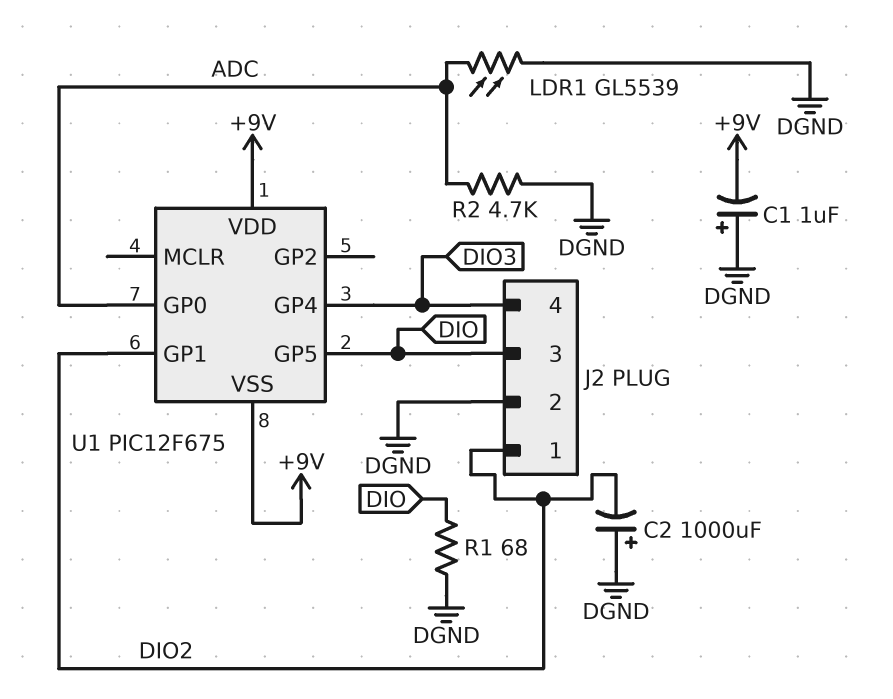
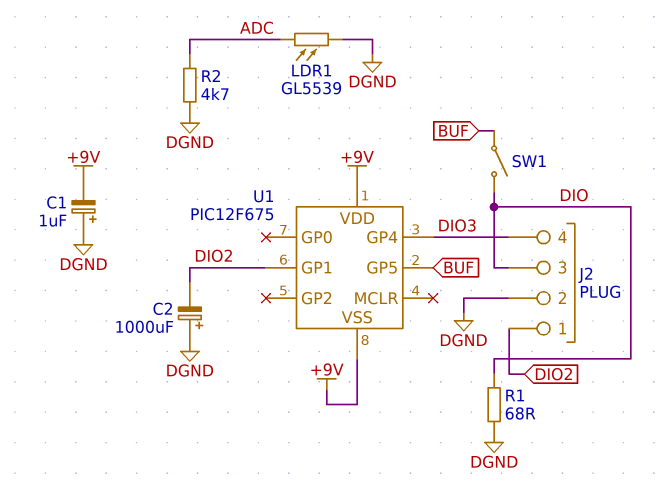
SW1: none -> switch (BUF, DIO)
U1 pin GP0: ADC -> none
U1 pin GP5: DIO -> BUF

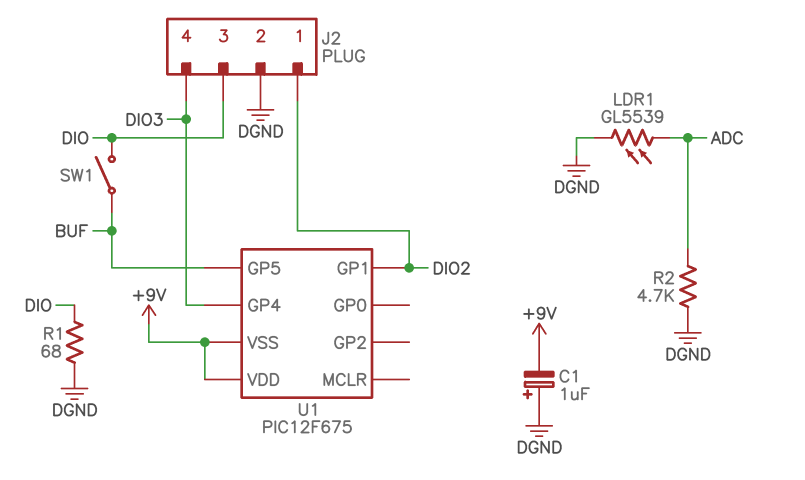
C2: 1000uF (plus DGND, minus DIO2) -> none

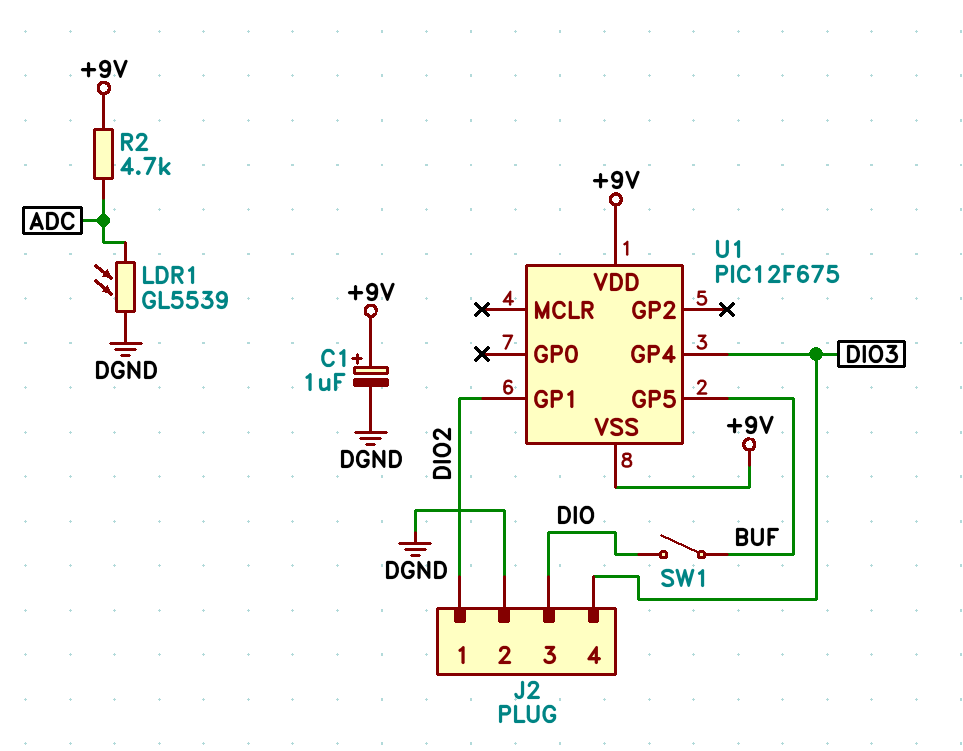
C1: 1uF (plus DGND, minus +9V) -> 1uF (plus +9V, minus DGND)
R1: 68 (DGND, DIO) -> none
R2: 4.7k (ADC, DGND) -> 4.7k (+9V, ADC)

